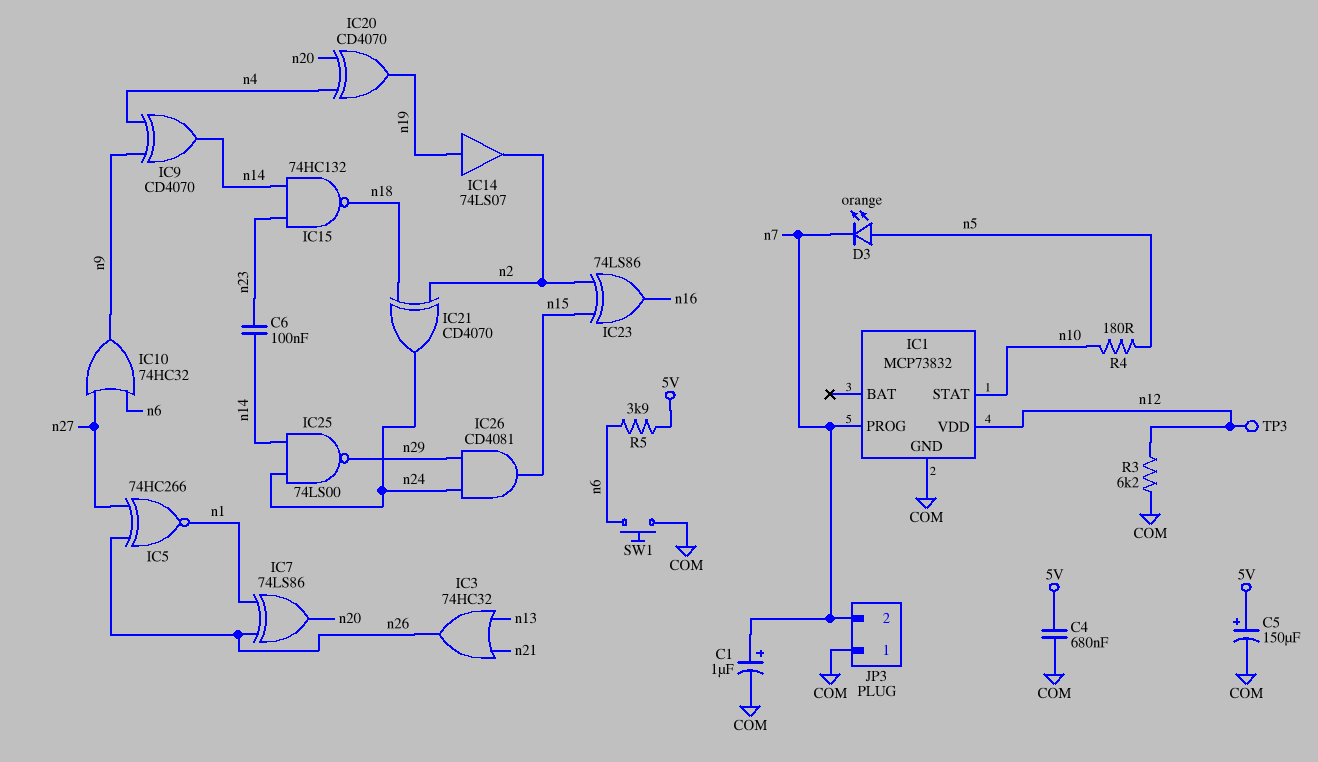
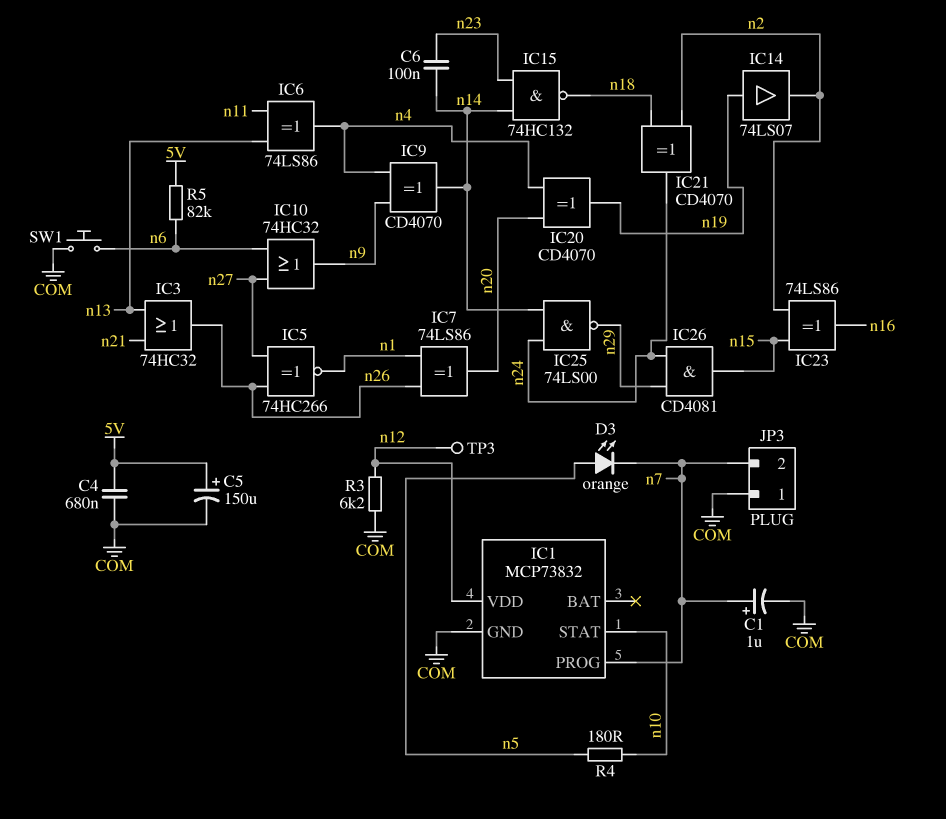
IC6: none -> XOR 74LS86 (in n11, in n13, out n4)
R5: 3.9k (5V, n6) -> 82k (5V, n6)

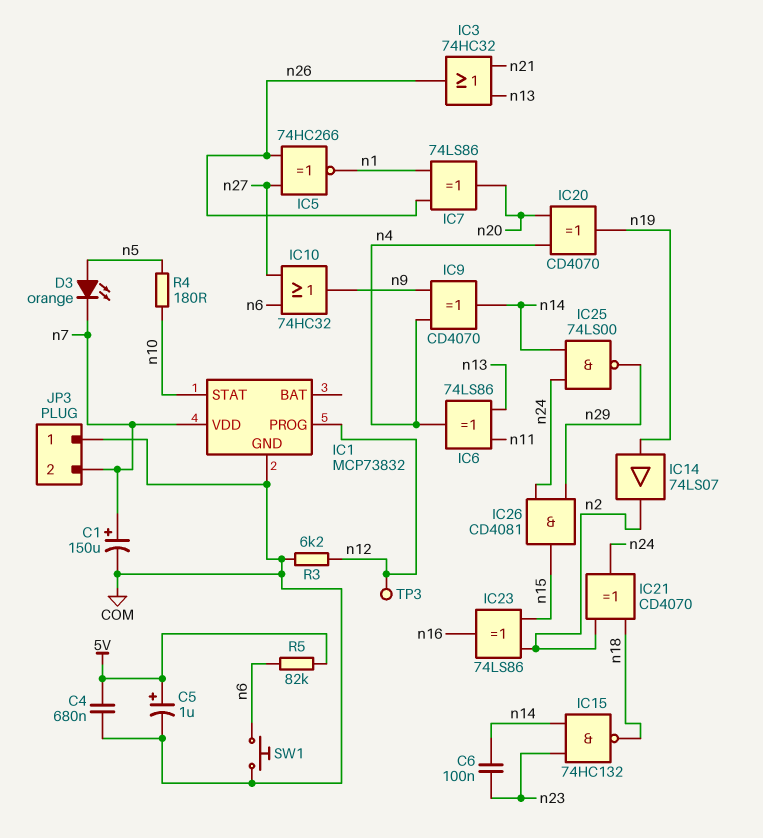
C1: 1uF (plus n7, minus COM) -> 150uF (plus n7, minus COM)
C5: 150uF (plus 5V, minus COM) -> 1uF (plus 5V, minus COM)
IC1 pin PROG: n7 -> n12
IC1 pin VDD: n12 -> n7

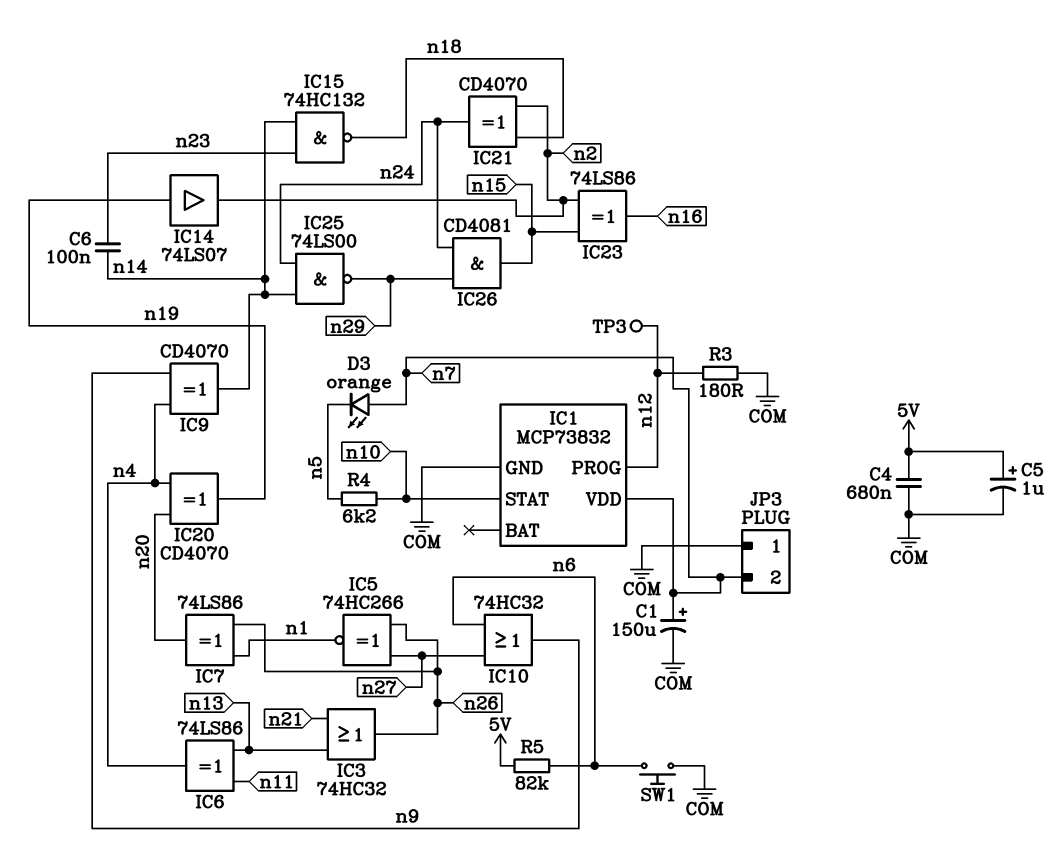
D3: LED orange (A n5, K n7) -> LED orange (A n7, K n5)
R3: 6.2k (COM, n12) -> 180 (COM, n12)
R4: 180 (n5, n10) -> 6.2k (n5, n10)

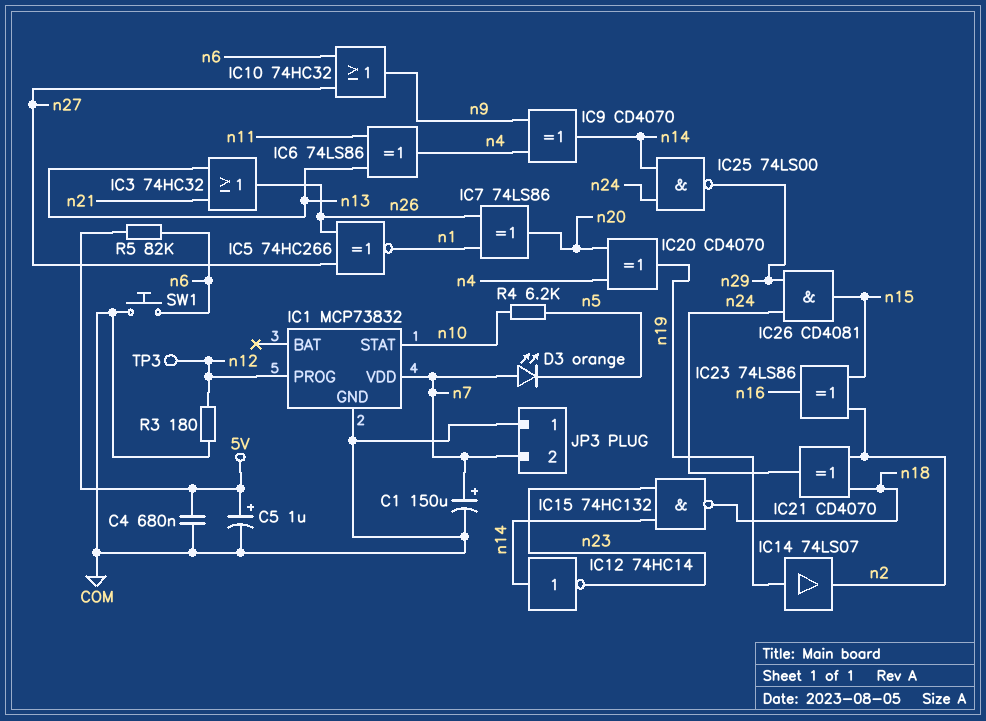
C6: 100nF (n14, n23) -> none
IC12: none -> NOT 74HC14 (in n14, out n23)

